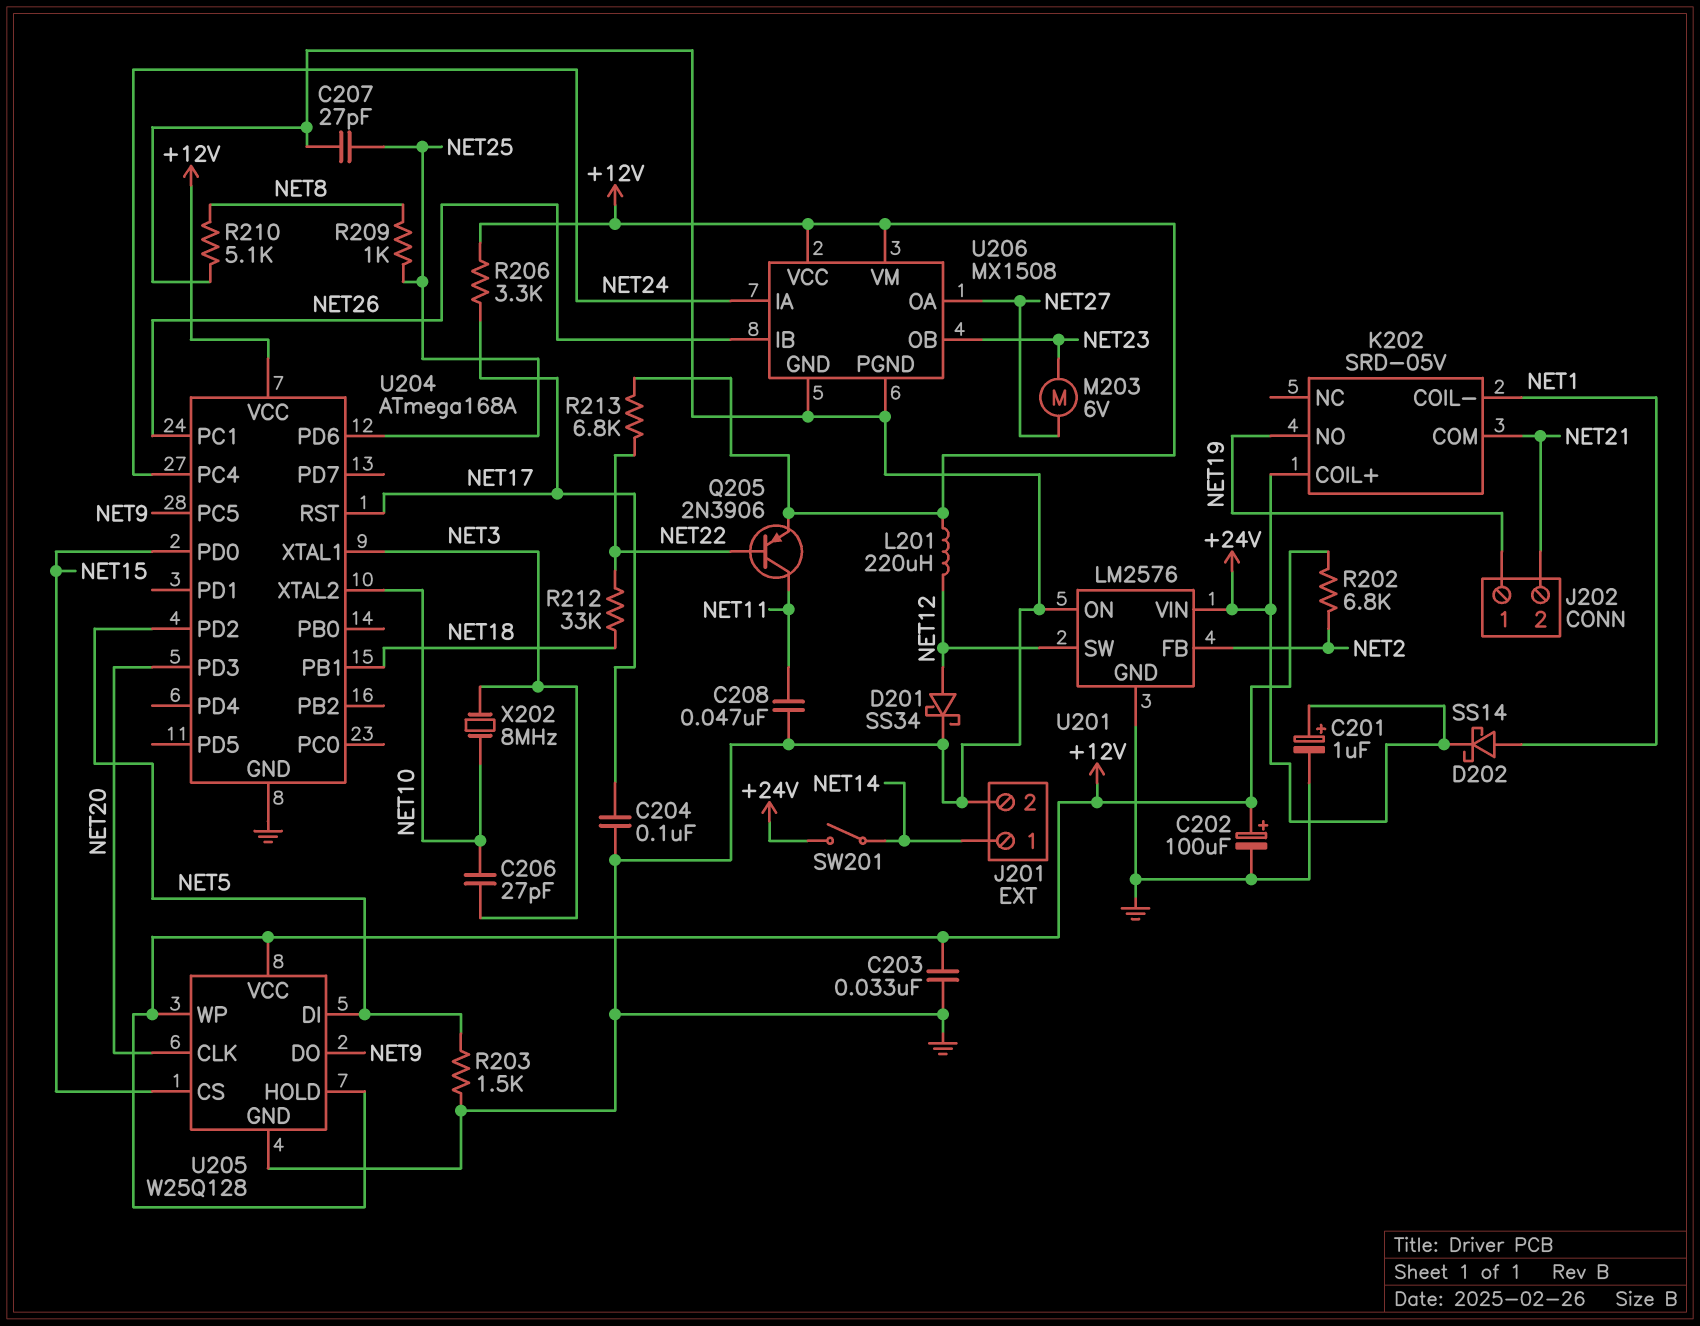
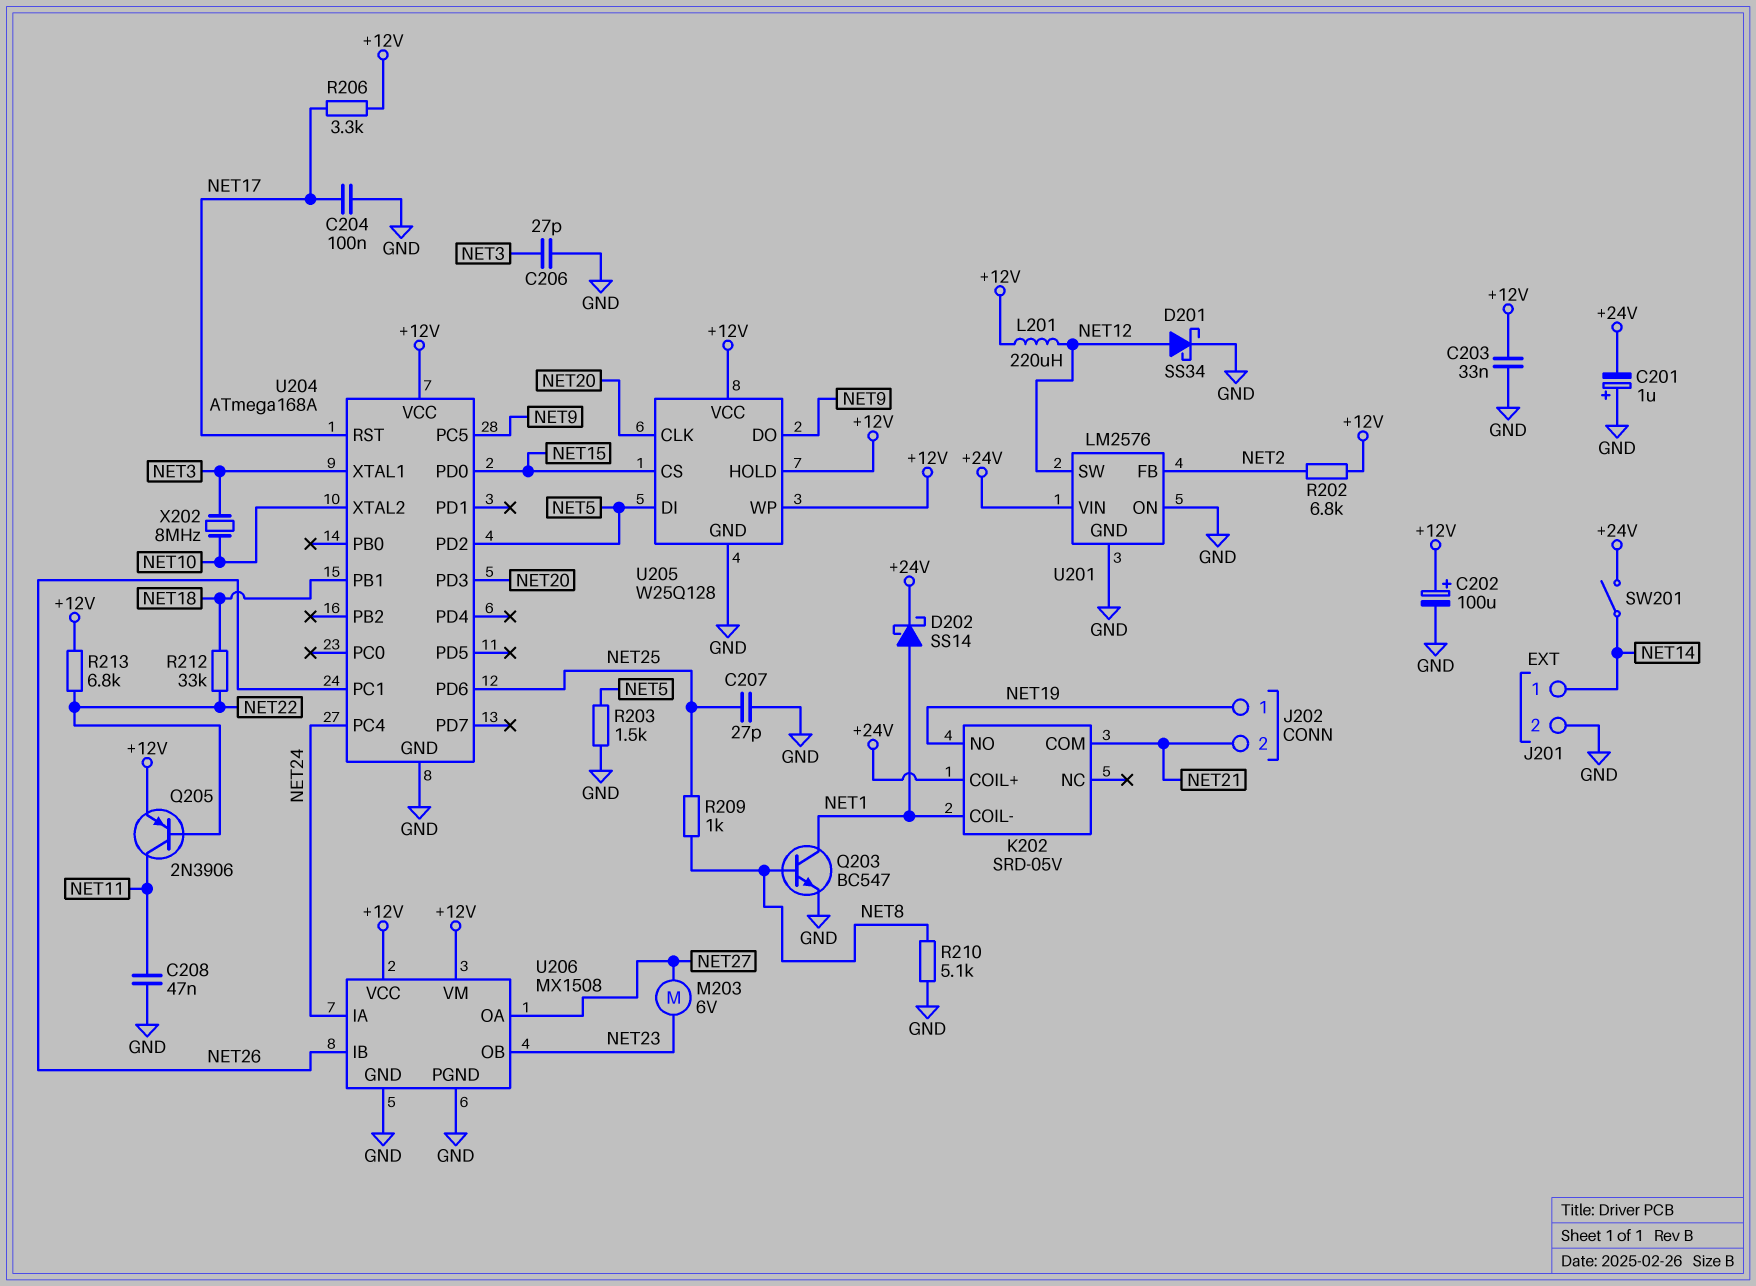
C201: 1uF (plus +24V, minus GND) -> 1uF (plus GND, minus +24V)
C206: 27pF (NET3, NET10) -> 27pF (GND, NET3)
Q203: none -> NPN BC547 (B NET8, C NET1, E GND)

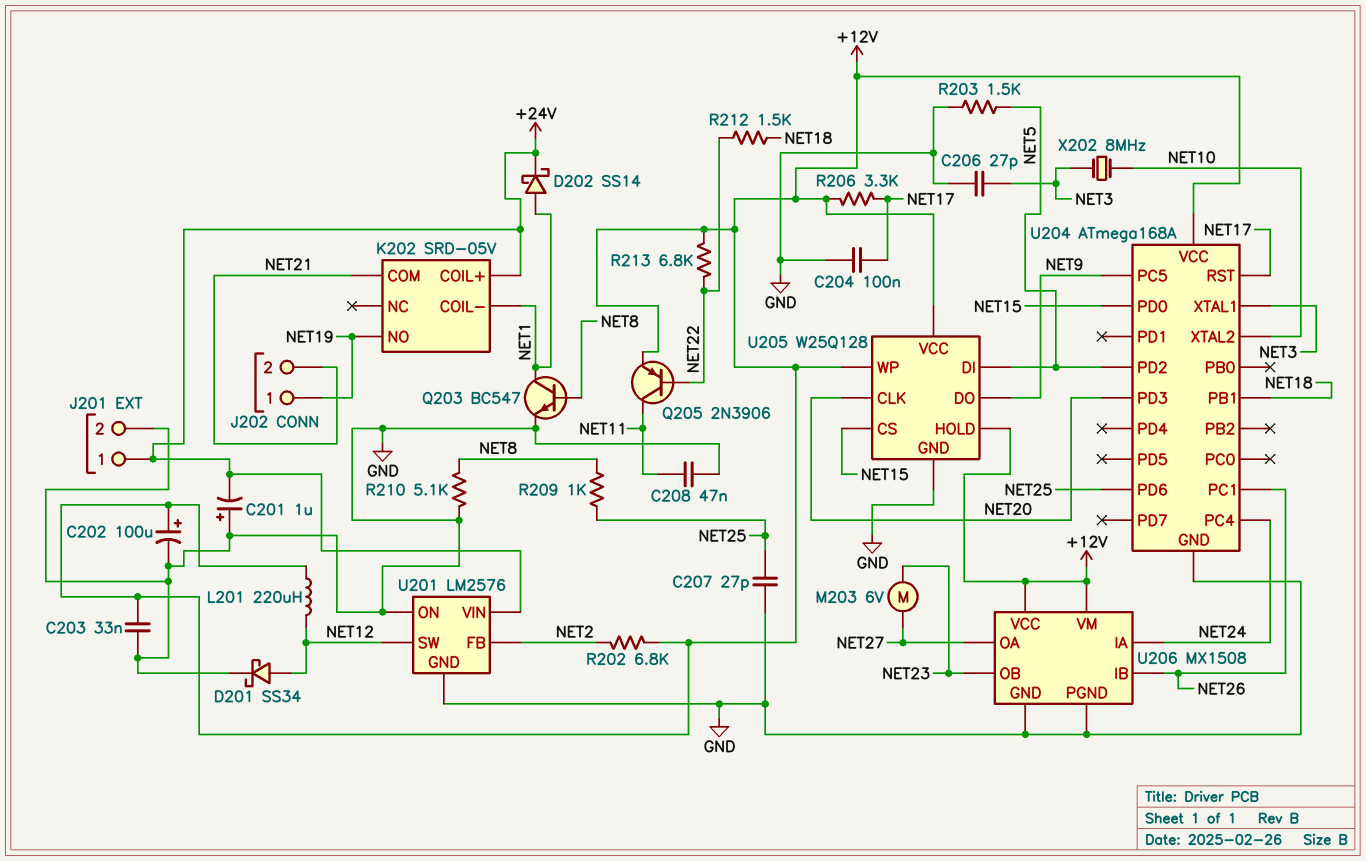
J201 pin 1: NET14 -> +24V
R212: 33k (NET18, NET22) -> 1.5k (NET18, NET22)
SW201: switch (+24V, NET14) -> none

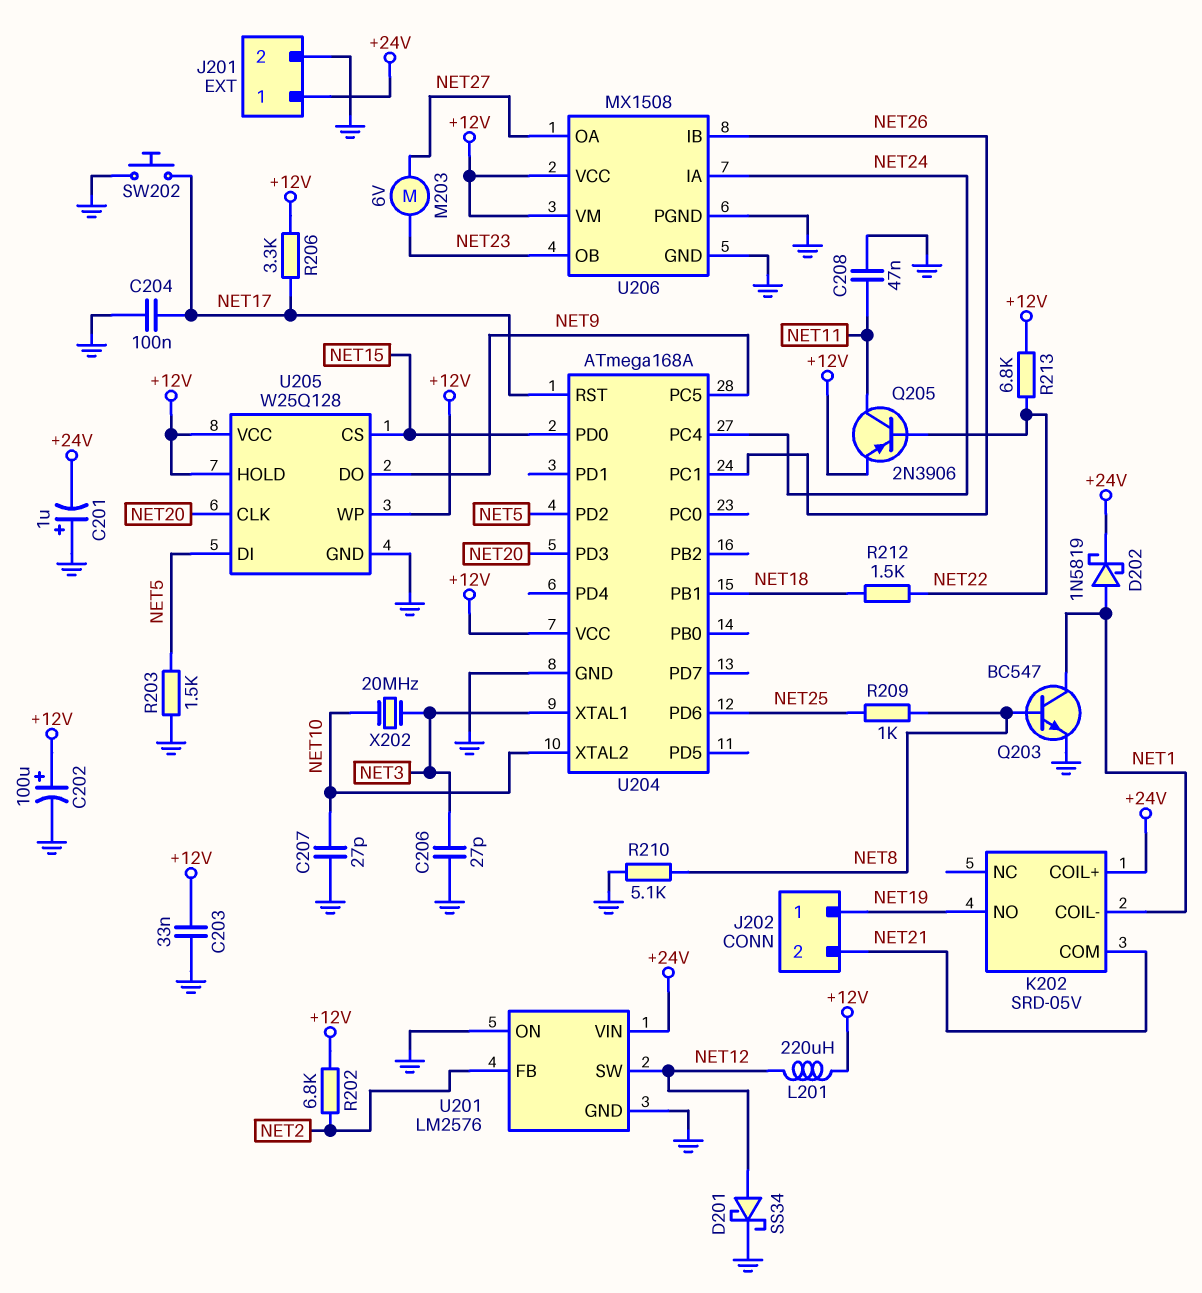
C207: 27pF (GND, NET25) -> 27pF (GND, NET10)
D202: schottky SS14 (A NET1, K +24V) -> schottky 1N5819 (A NET1, K +24V)
SW202: none -> button (GND, NET17)
X202: 8MHz (NET3, NET10) -> 20MHz (NET3, NET10)

